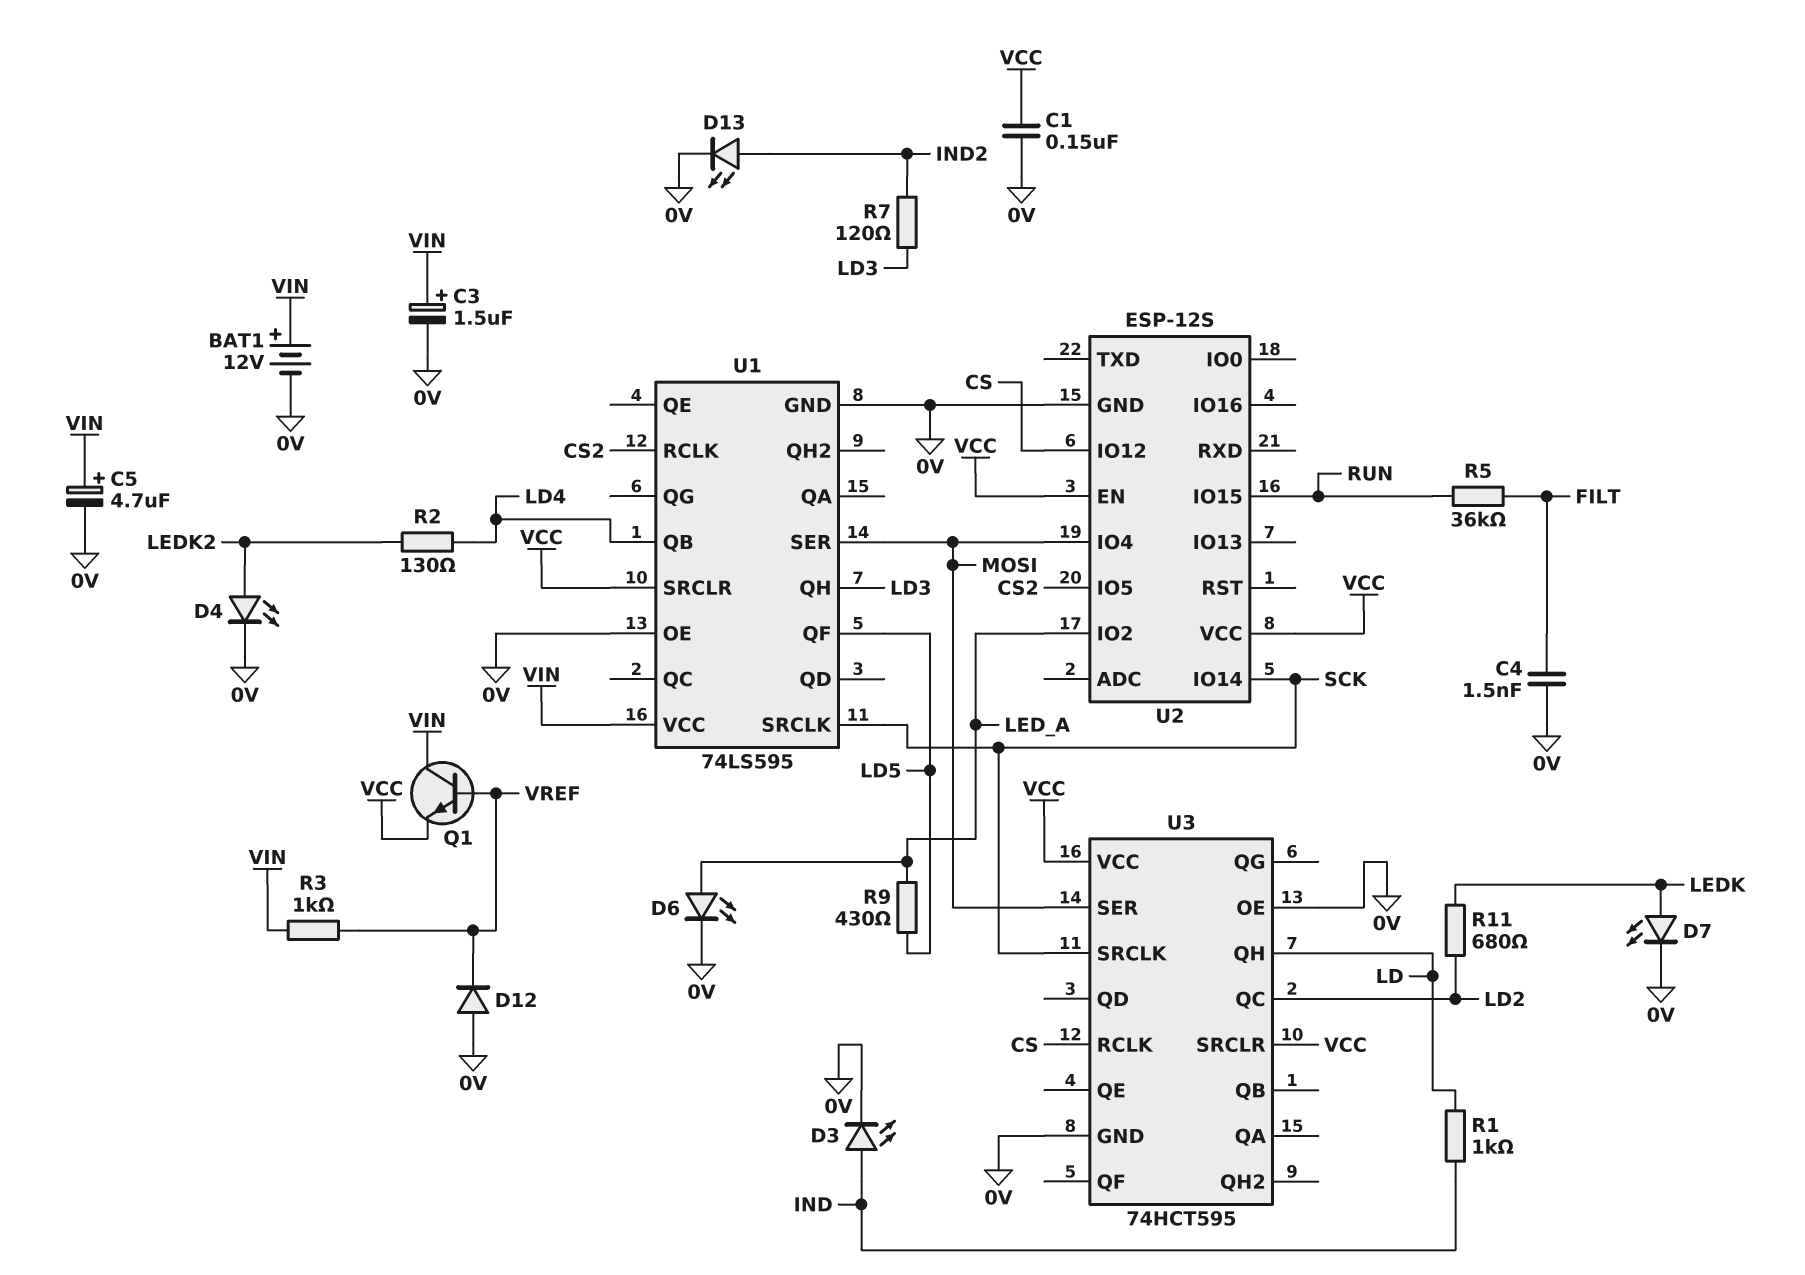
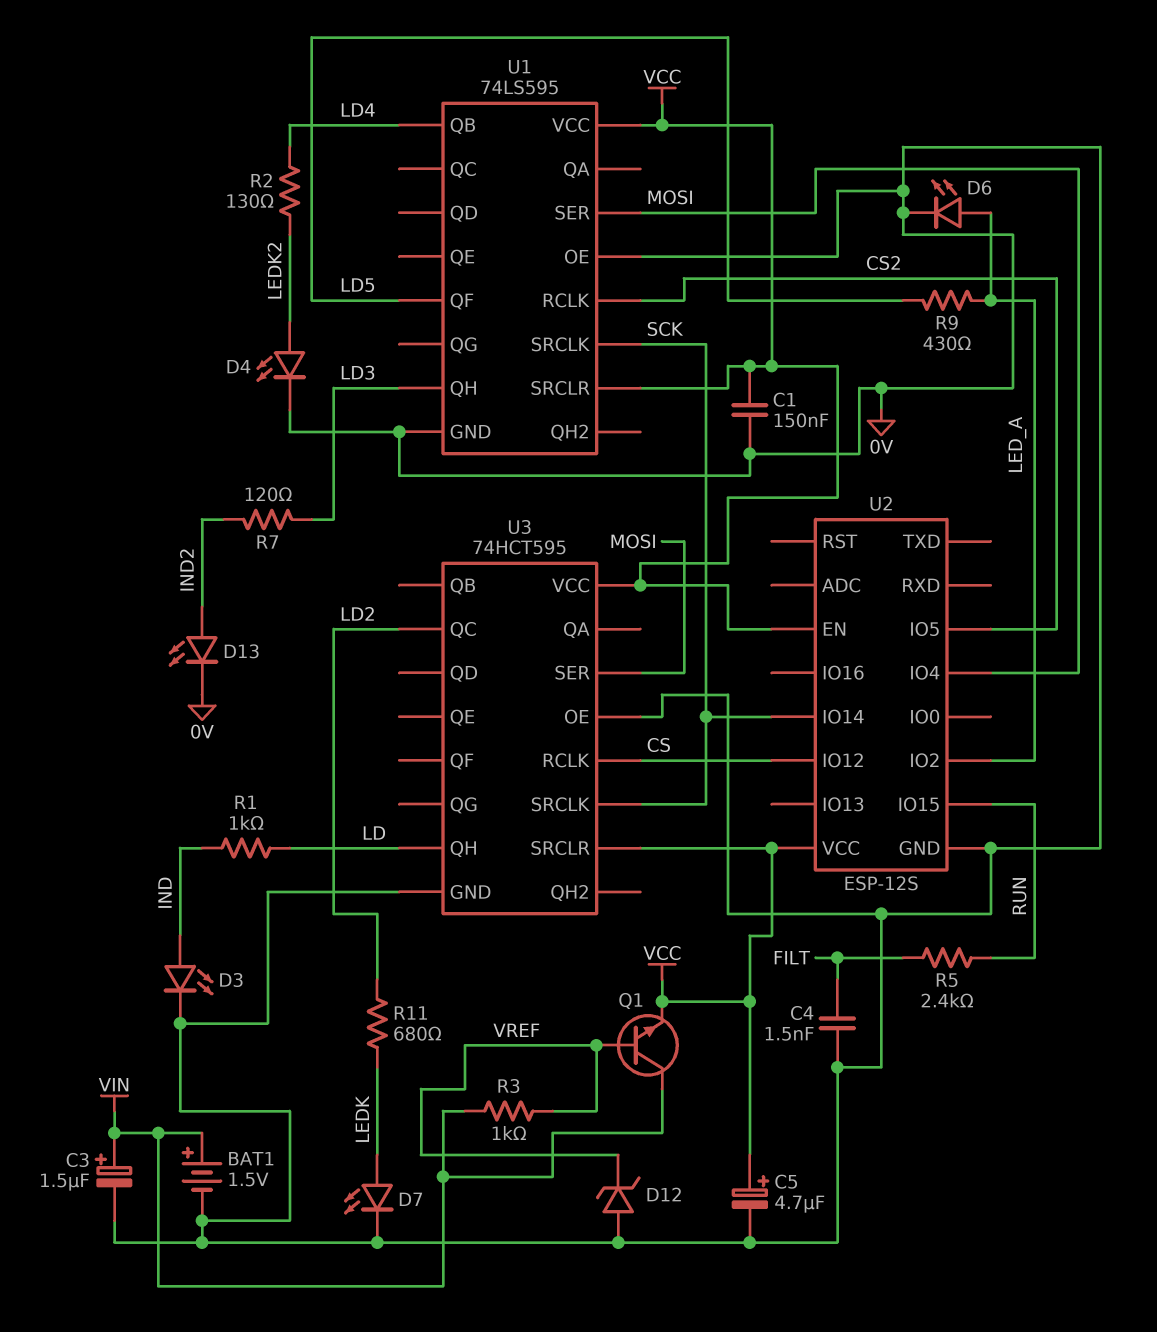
BAT1: 12V (plus VIN, minus 0V) -> 1.5V (plus VIN, minus 0V)
C5: 4.7uF (plus VIN, minus 0V) -> 4.7uF (plus VCC, minus 0V)
D12: diode (A 0V, K VREF) -> zener (A 0V, K VREF)
R5: 36k (FILT, RUN) -> 2.4k (FILT, RUN)
U1 pin VCC: VIN -> VCC

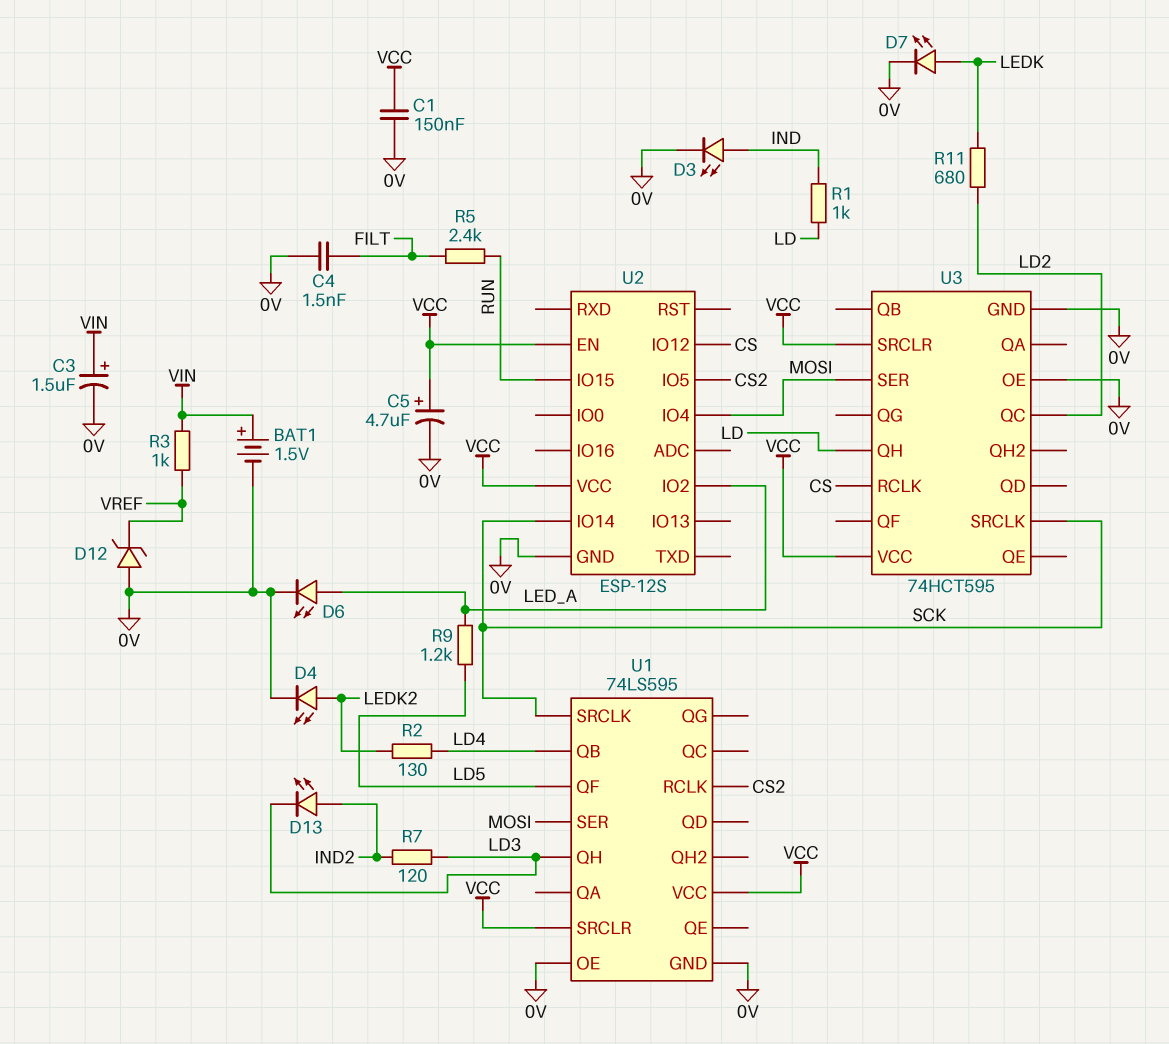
D13: LED (A IND2, K 0V) -> LED (A IND2, K LD3)
Q1: NPN (B VREF, C VIN, E VCC) -> none
R9: 430 (LD5, LED_A) -> 1.2k (LD5, LED_A)

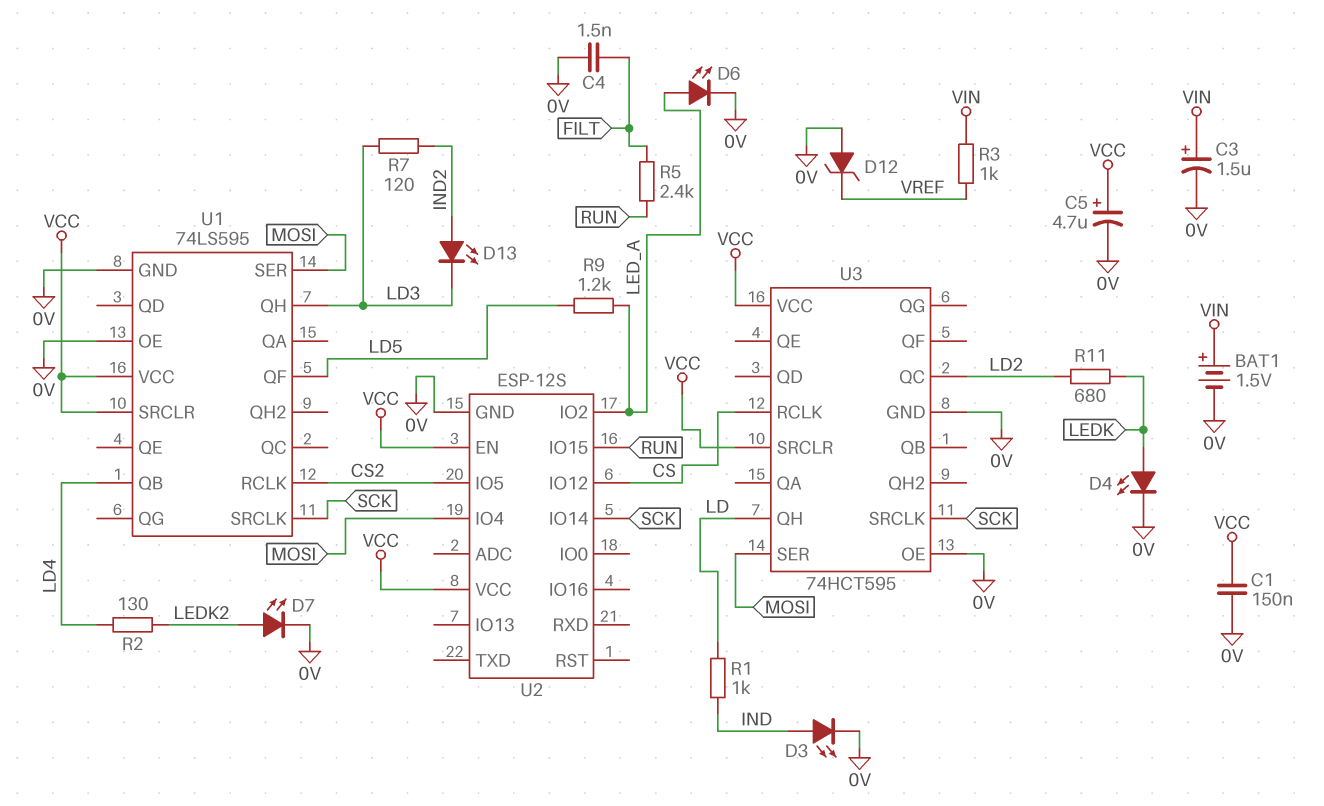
D4: LED (A LEDK2, K 0V) -> LED (A LEDK, K 0V)
D7: LED (A LEDK, K 0V) -> LED (A LEDK2, K 0V)

